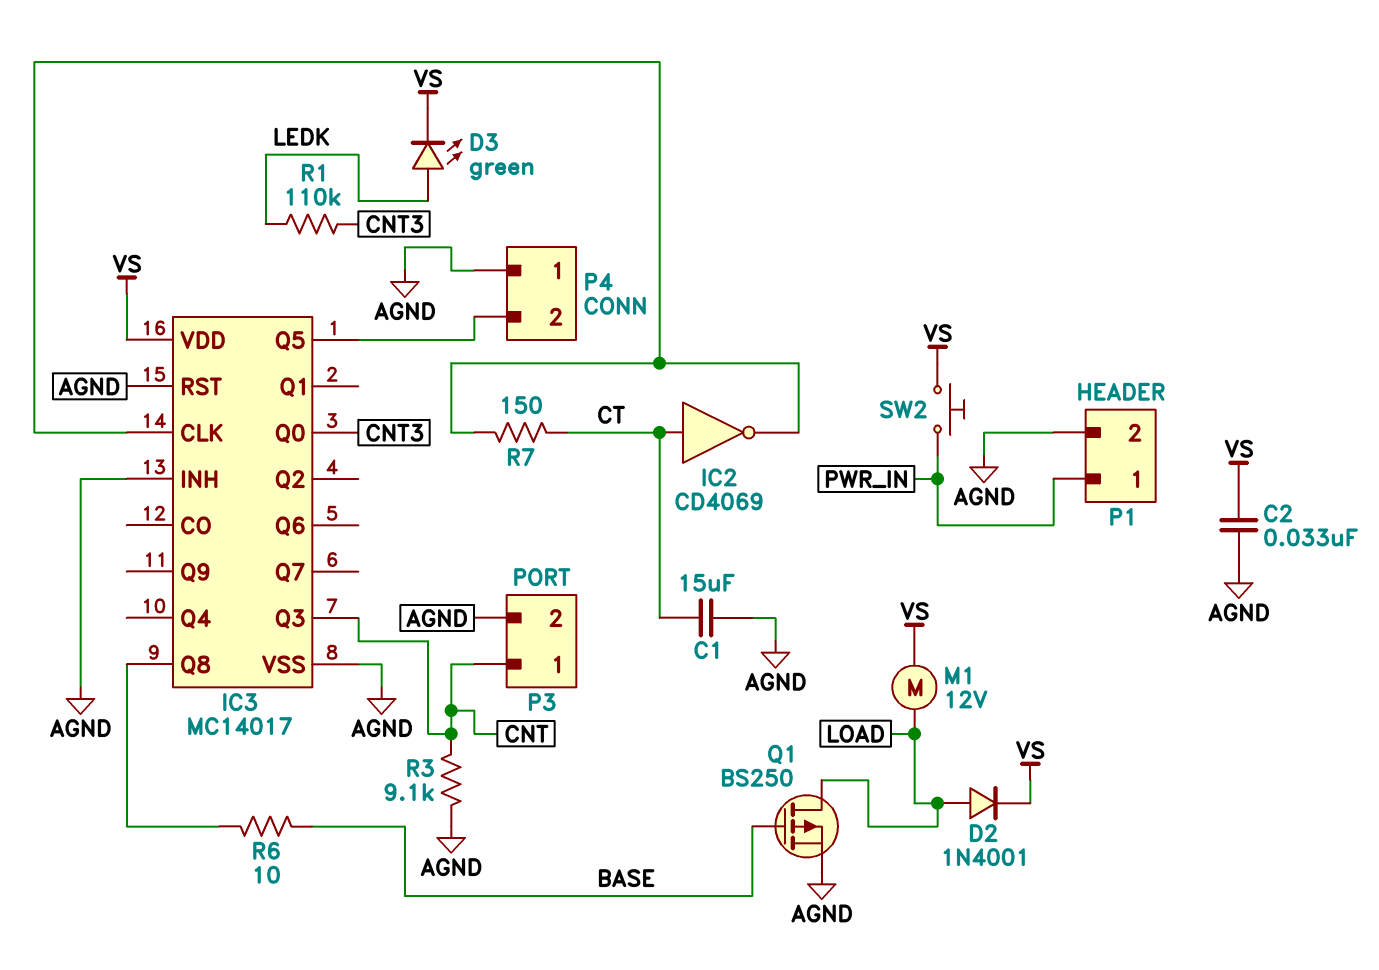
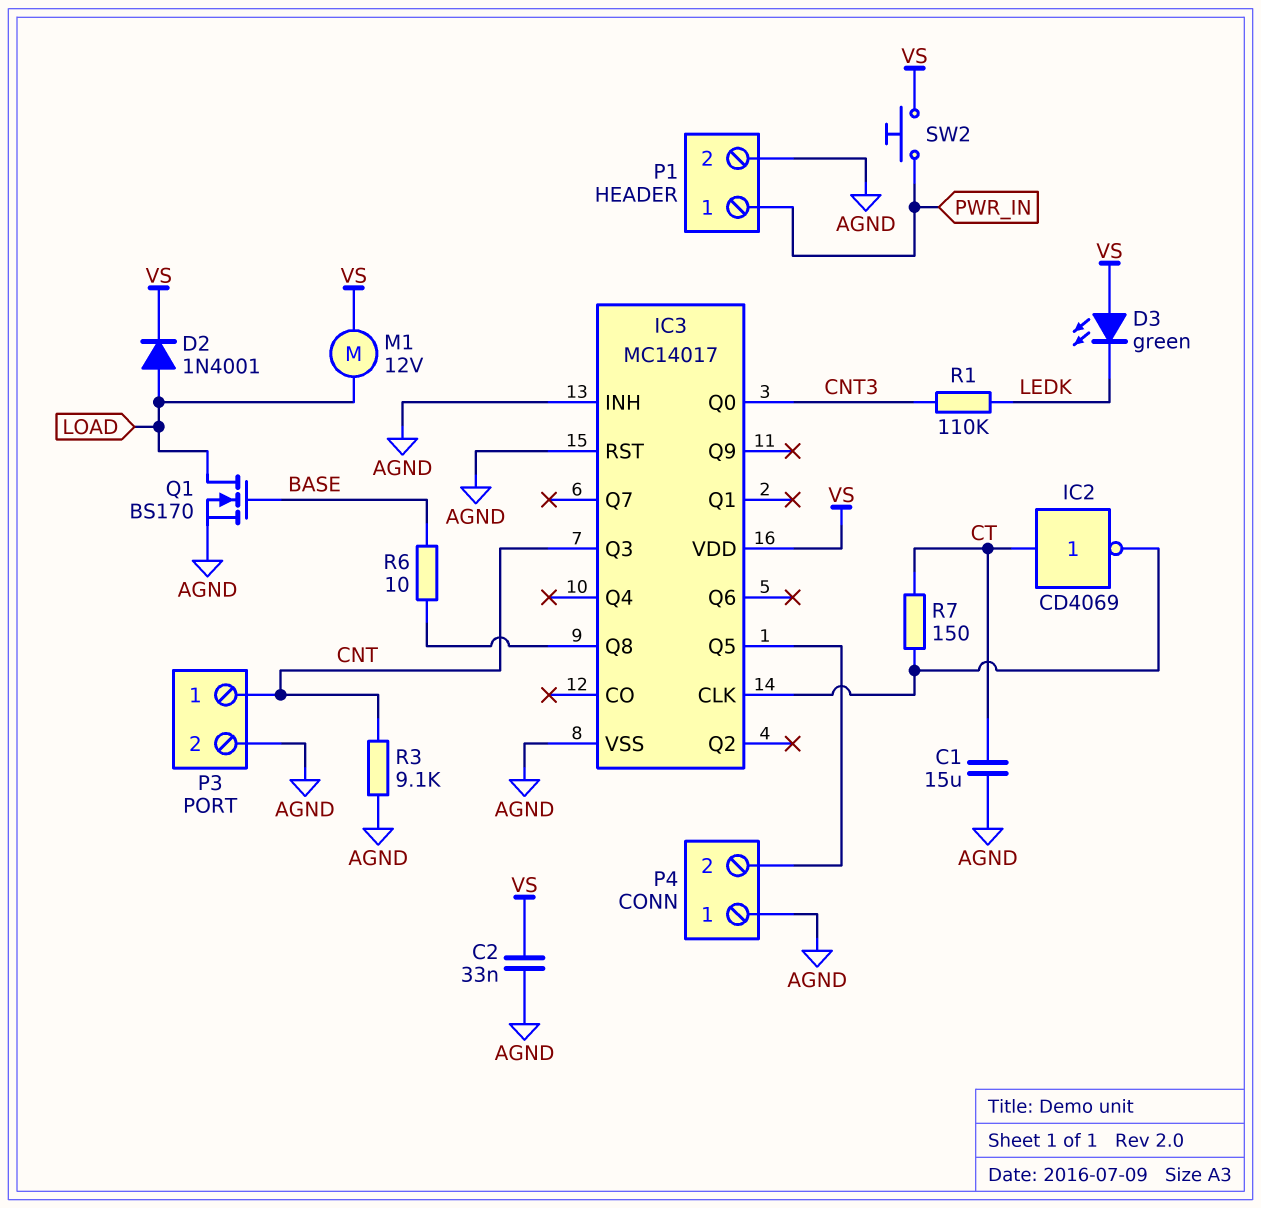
D3: LED green (A LEDK, K VS) -> LED green (A VS, K LEDK)
Q1: PMOS BS250 (G BASE, D LOAD, S AGND) -> NMOS BS170 (G BASE, D LOAD, S AGND)

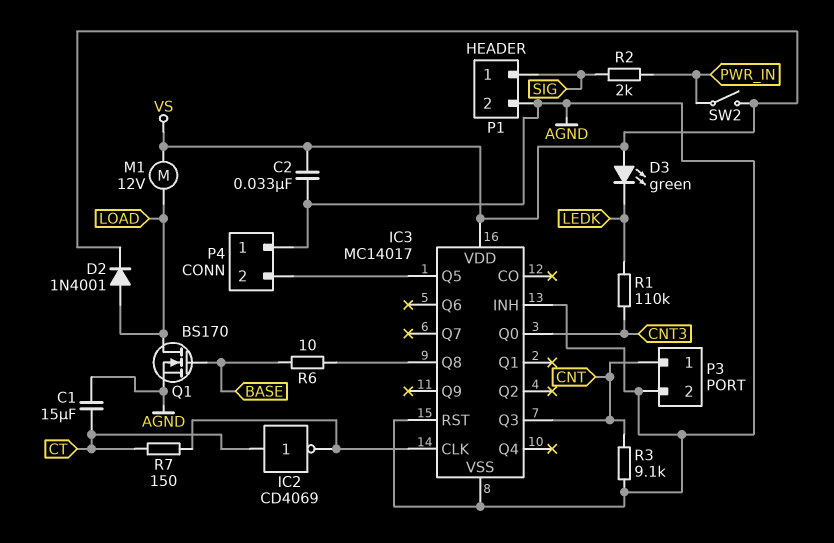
P1 pin 1: PWR_IN -> SIG
R2: none -> 2k (PWR_IN, SIG)
SW2: button (PWR_IN, VS) -> switch (PWR_IN, VS)

